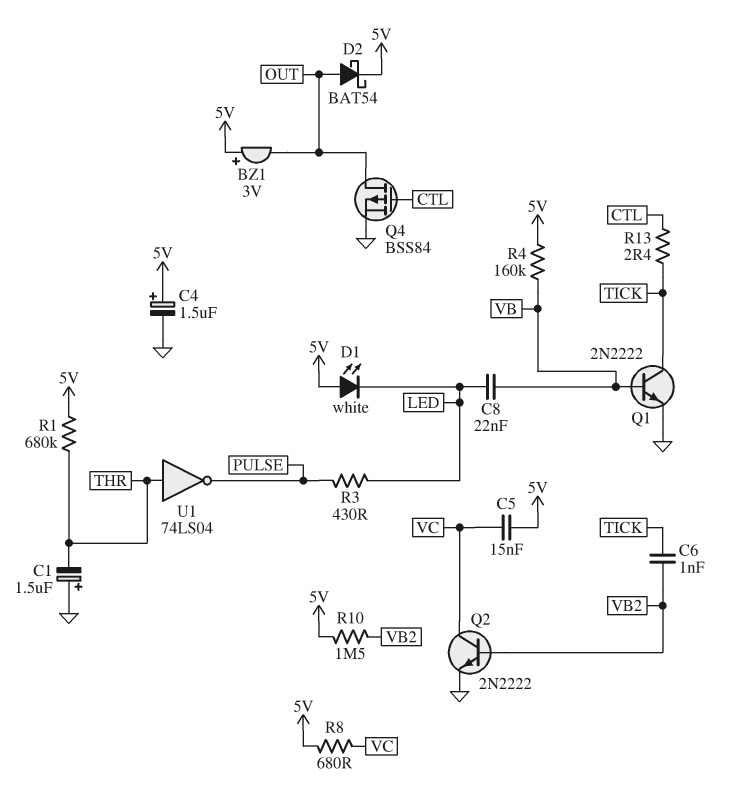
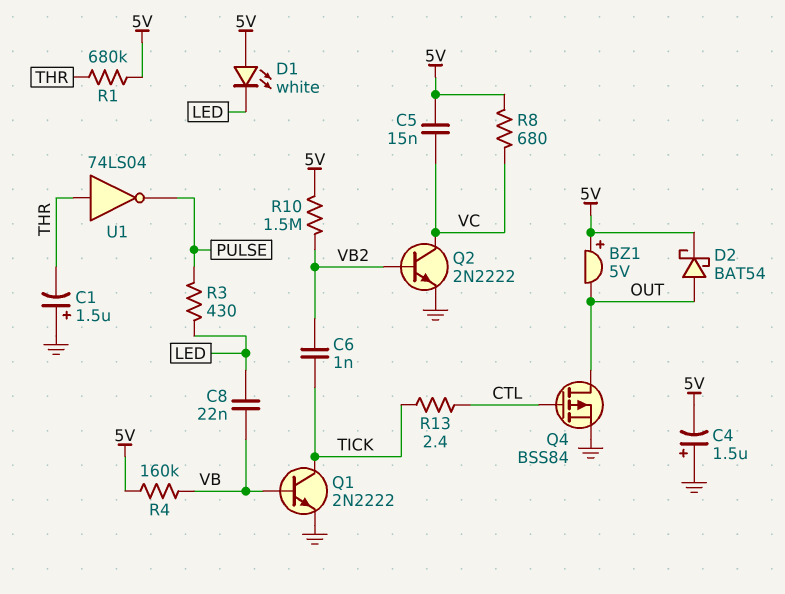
BZ1: buzzer 3V (plus 5V, minus OUT) -> buzzer 5V (plus 5V, minus OUT)
C4: 1.5uF (plus 5V, minus GND) -> 1.5uF (plus GND, minus 5V)

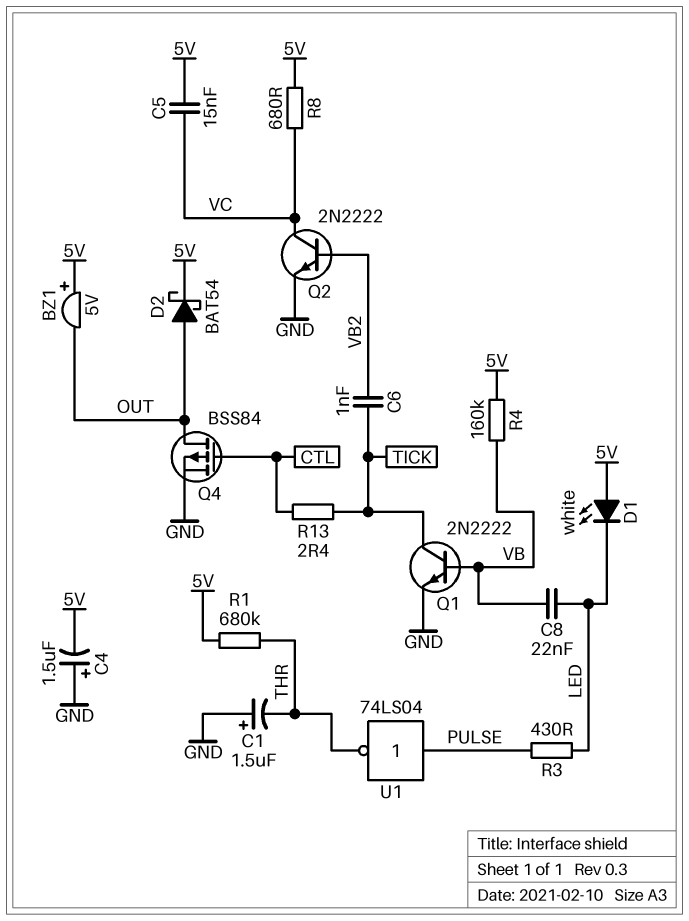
R10: 1.5M (5V, VB2) -> none
U1: NOT 74LS04 (in THR, out PULSE) -> NOT 74LS04 (in PULSE, out THR)

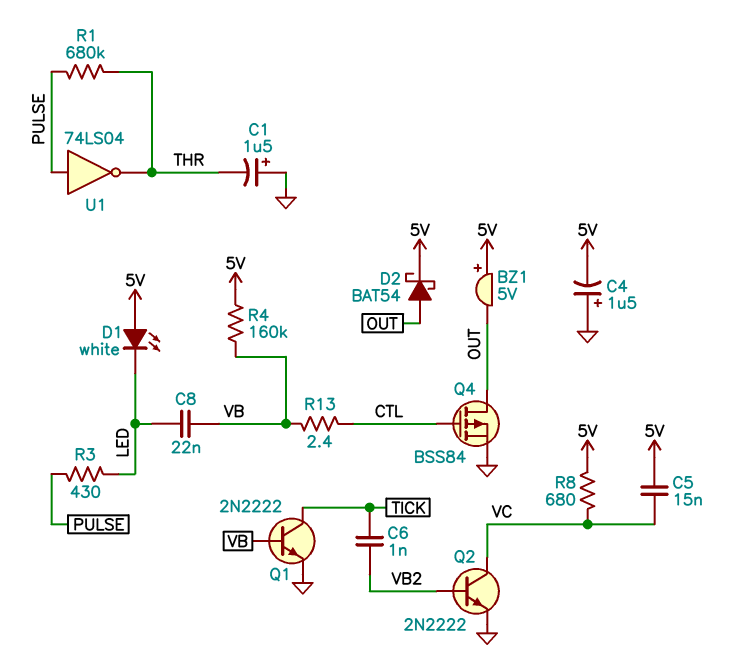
R1: 680k (5V, THR) -> 680k (PULSE, THR)
R13: 2.4 (CTL, TICK) -> 2.4 (CTL, VB)

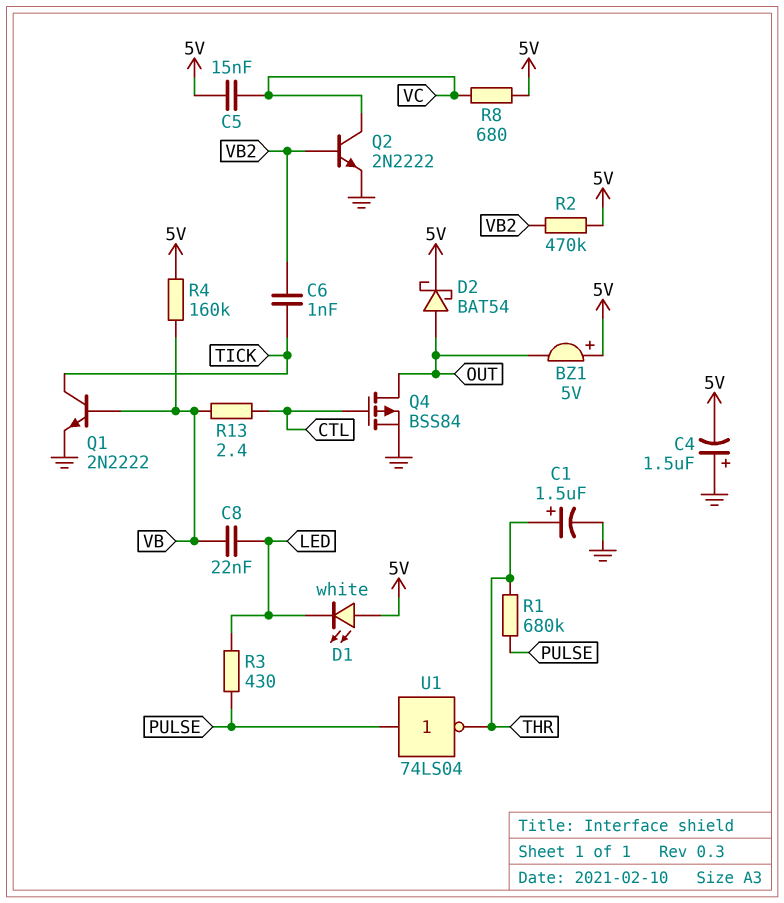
C1: 1.5uF (plus GND, minus THR) -> 1.5uF (plus THR, minus GND)
R2: none -> 470k (5V, VB2)

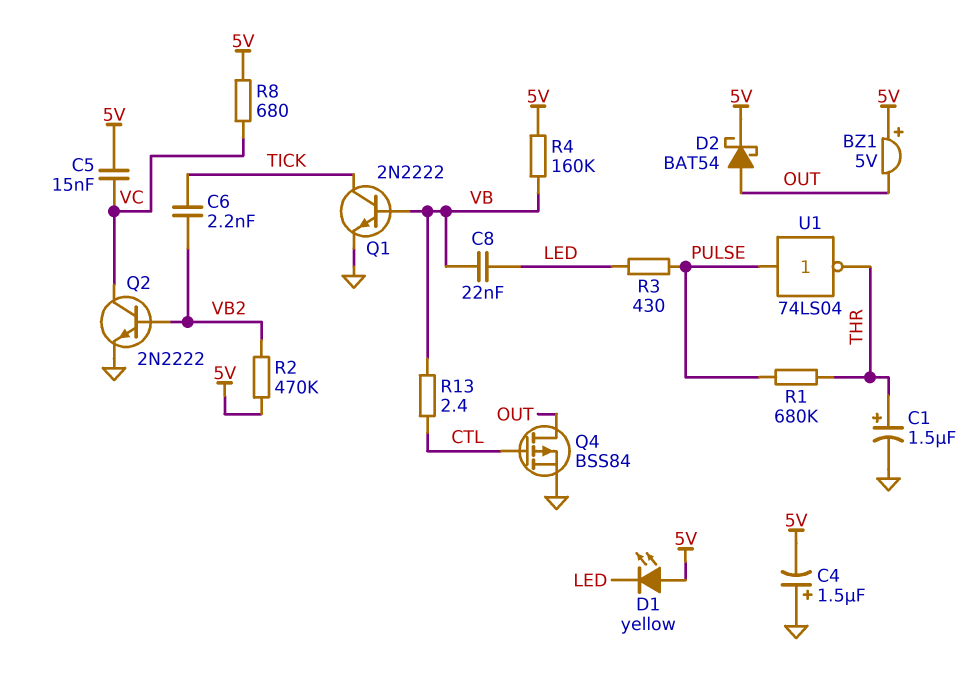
C6: 1nF (TICK, VB2) -> 2.2nF (TICK, VB2)
D1: LED white (A 5V, K LED) -> LED yellow (A 5V, K LED)

